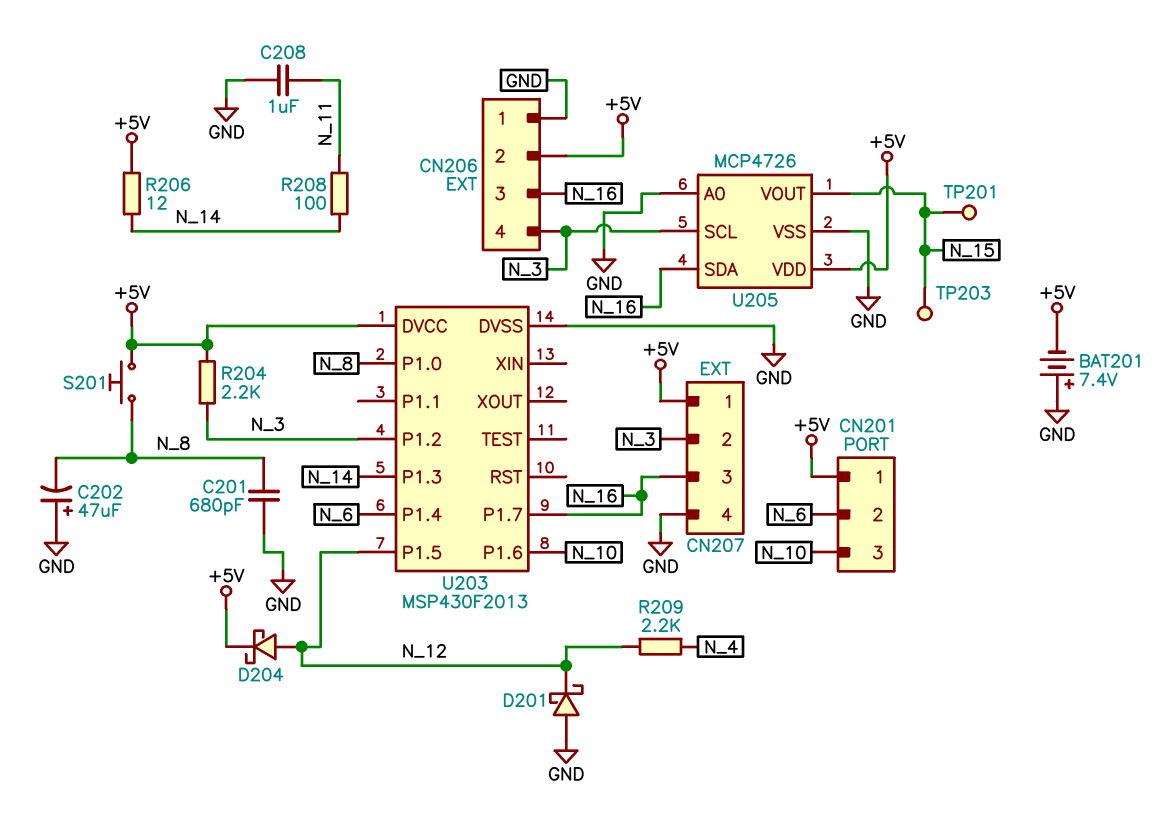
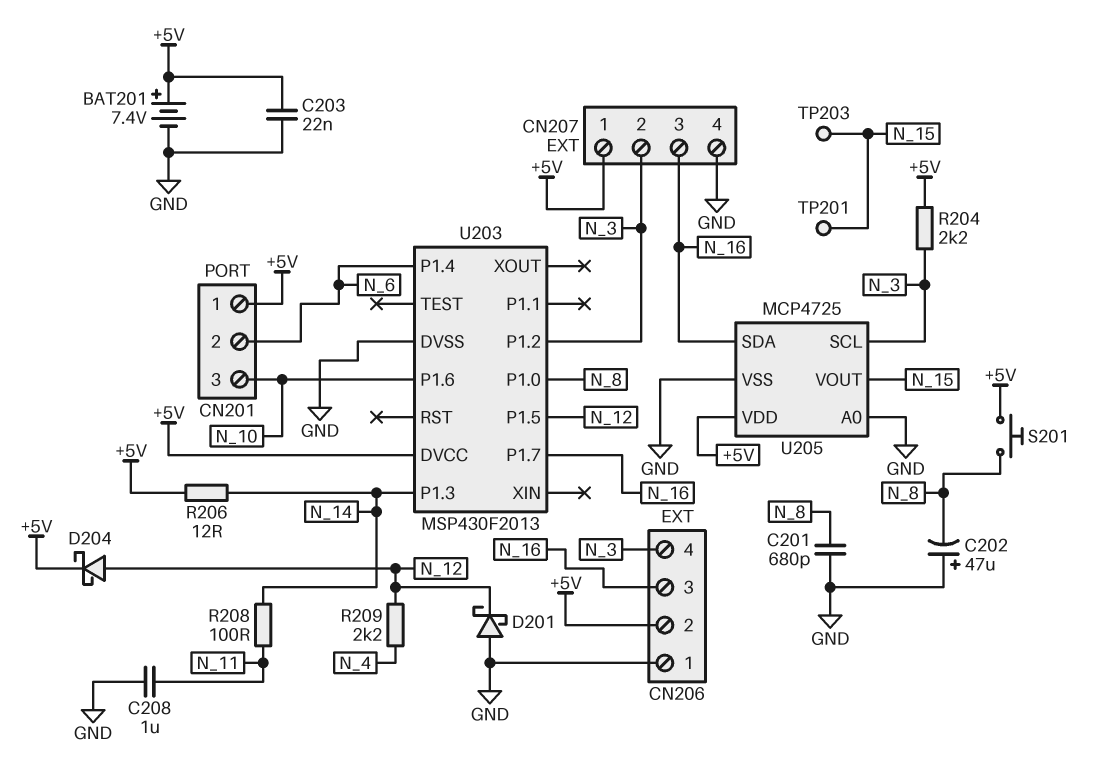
BAT201: 7.4V (plus GND, minus +5V) -> 7.4V (plus +5V, minus GND)
C203: none -> 22nF (+5V, GND)
U205: MCP4726 -> MCP4725

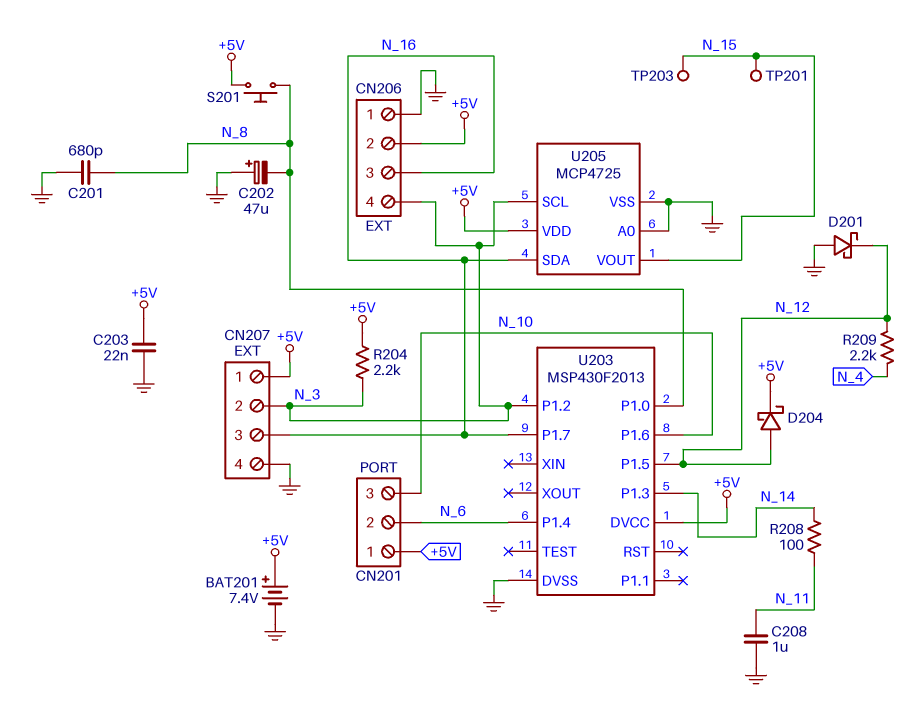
R206: 12 (+5V, N_14) -> none

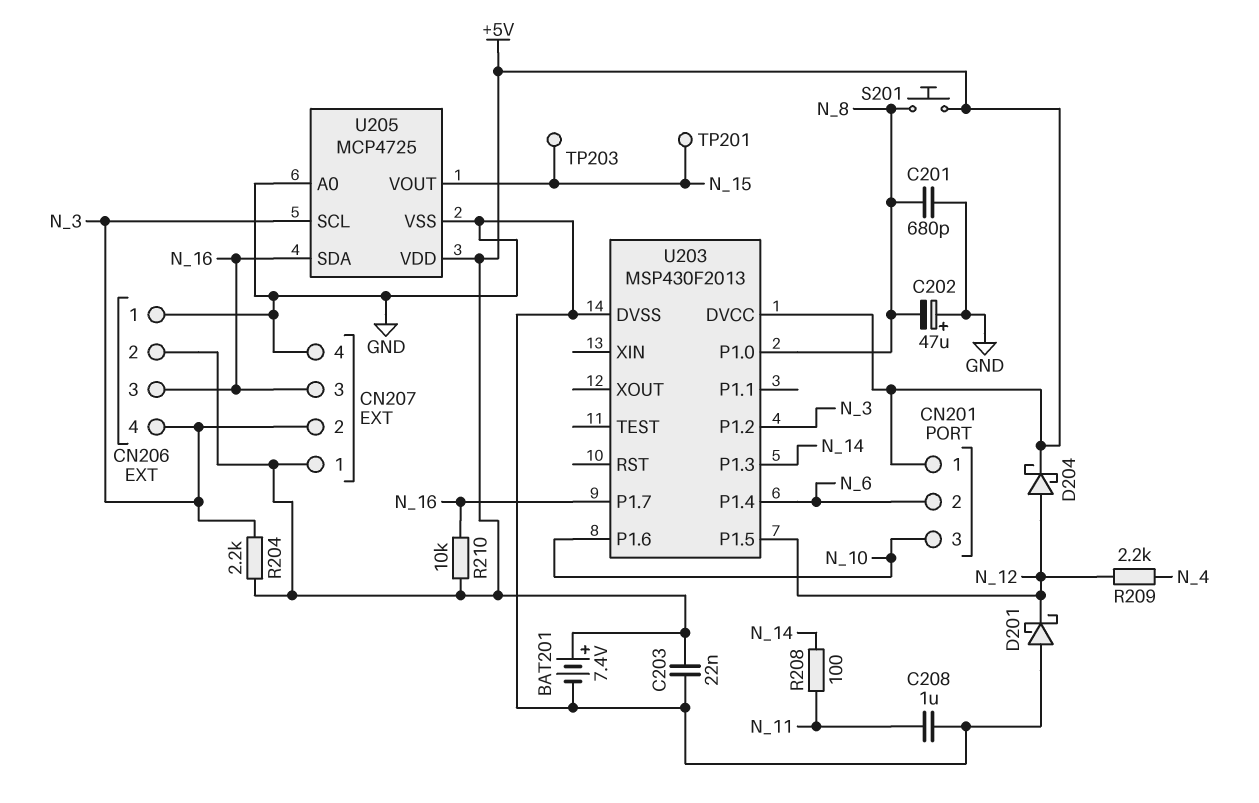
R210: none -> 10k (+5V, N_16)

